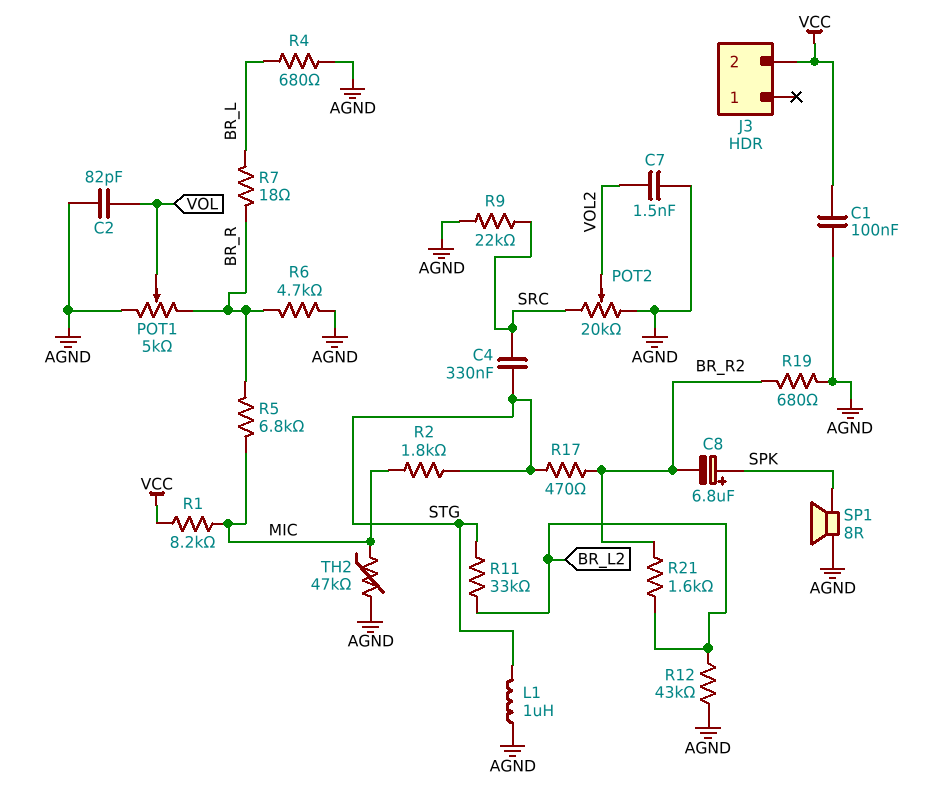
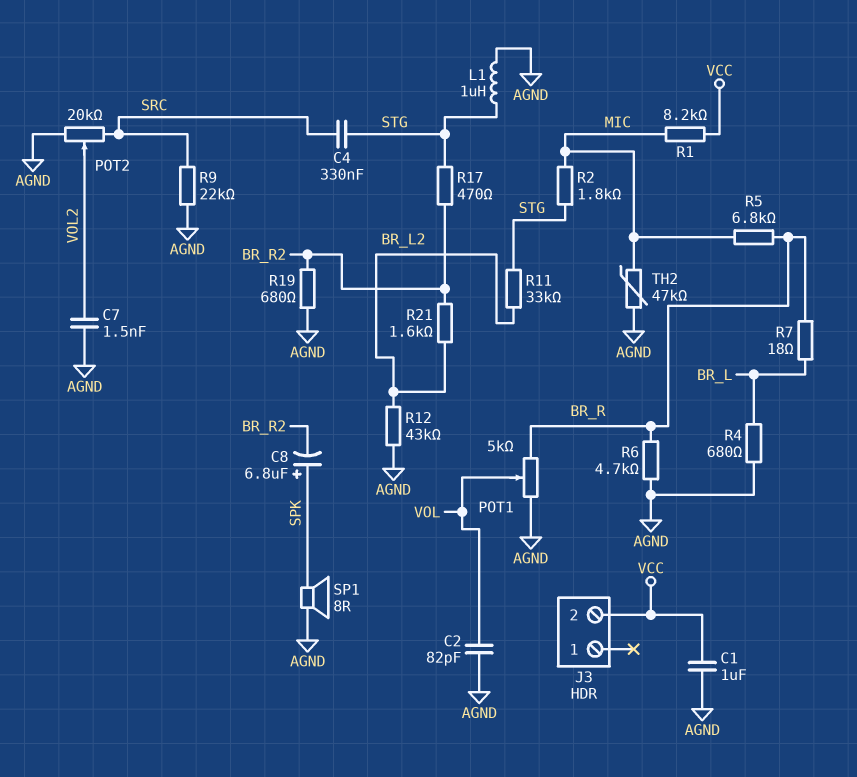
C1: 100nF (AGND, VCC) -> 1uF (AGND, VCC)

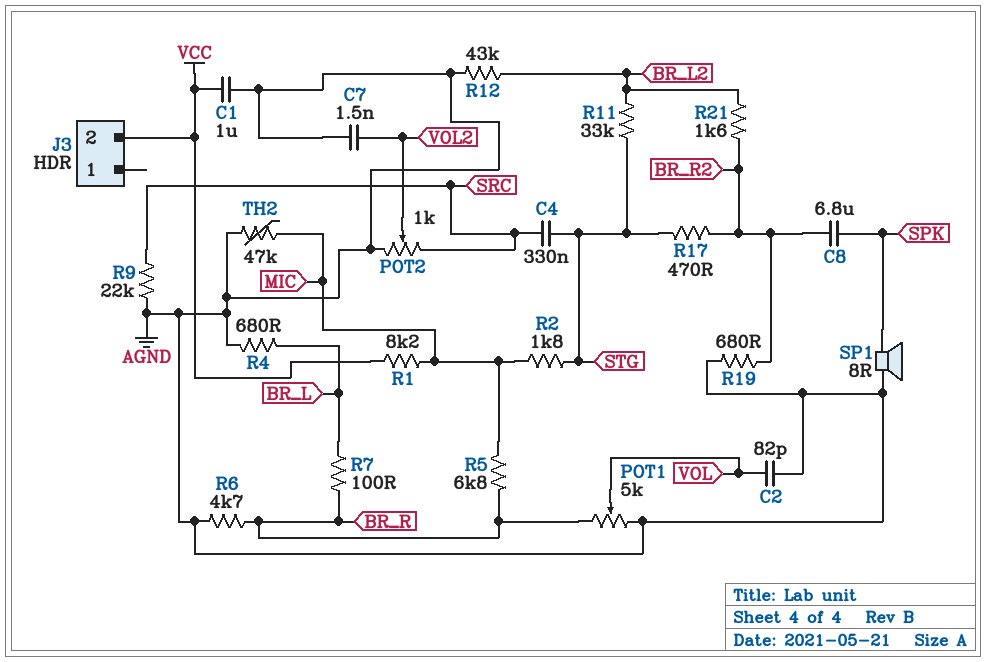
C8: 6.8uF (plus SPK, minus BR_R2) -> 6.8uF (BR_R2, SPK)
L1: 1uH (AGND, STG) -> none
POT2: 20k (AGND, SRC, wiper VOL2) -> 1k (AGND, SRC, wiper VOL2)
R7: 18 (BR_L, BR_R) -> 100 (BR_L, BR_R)

